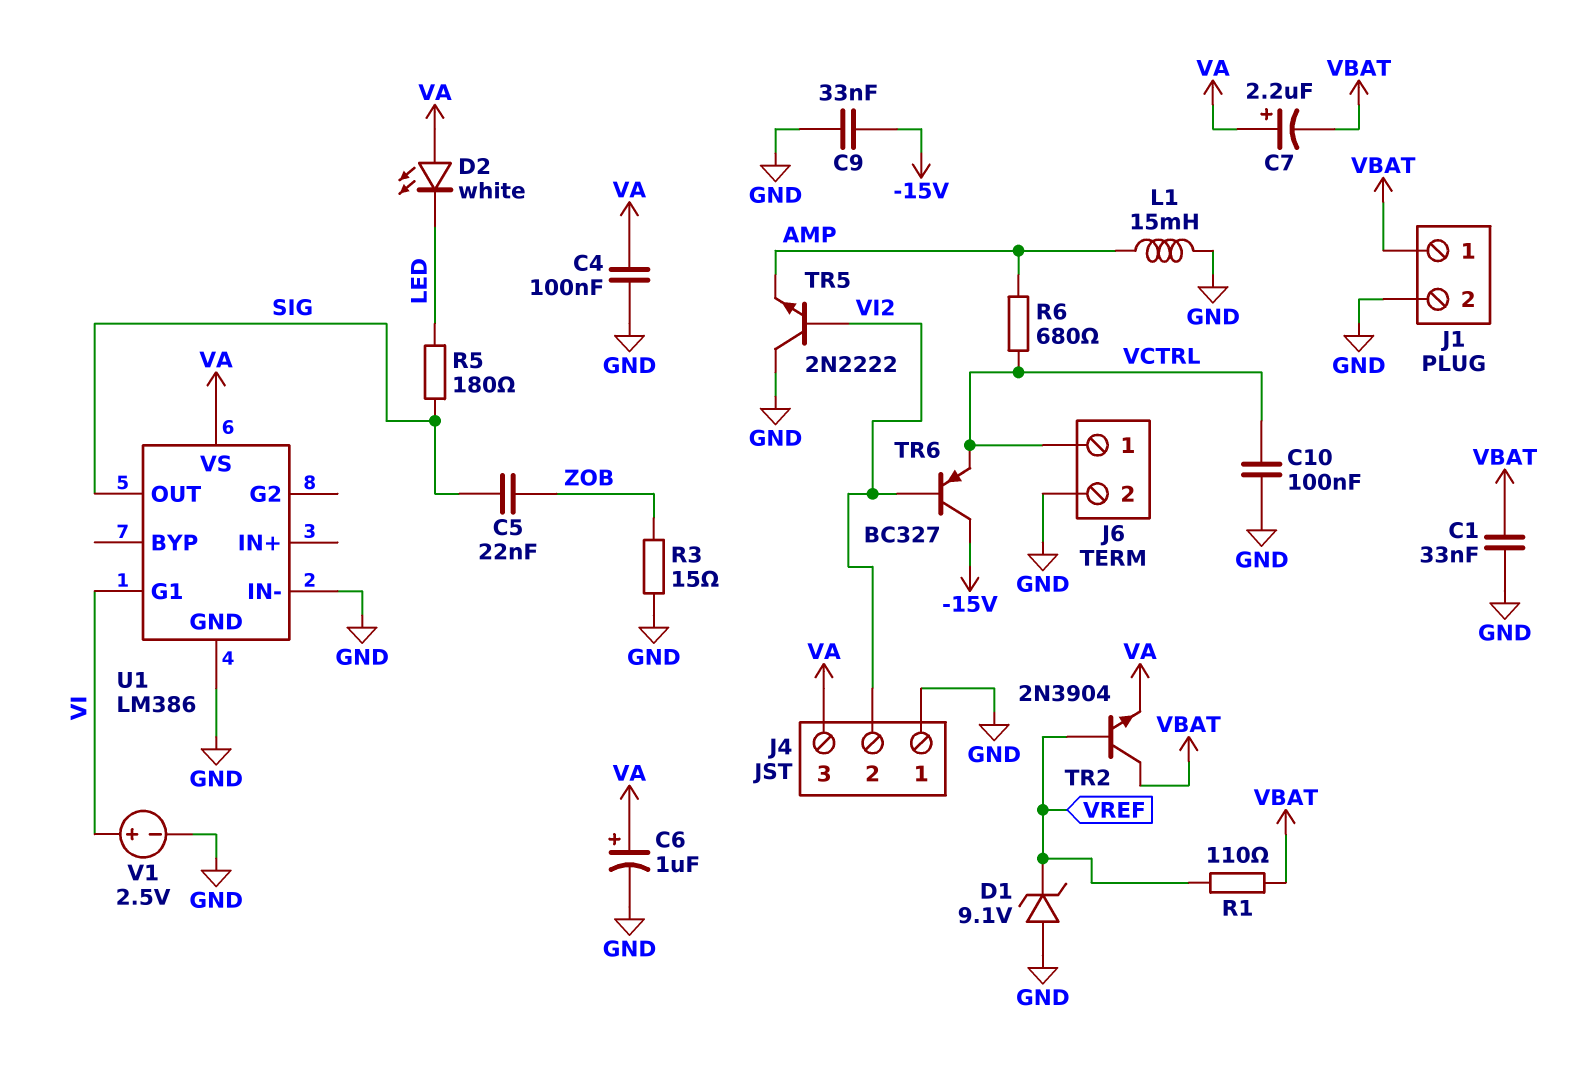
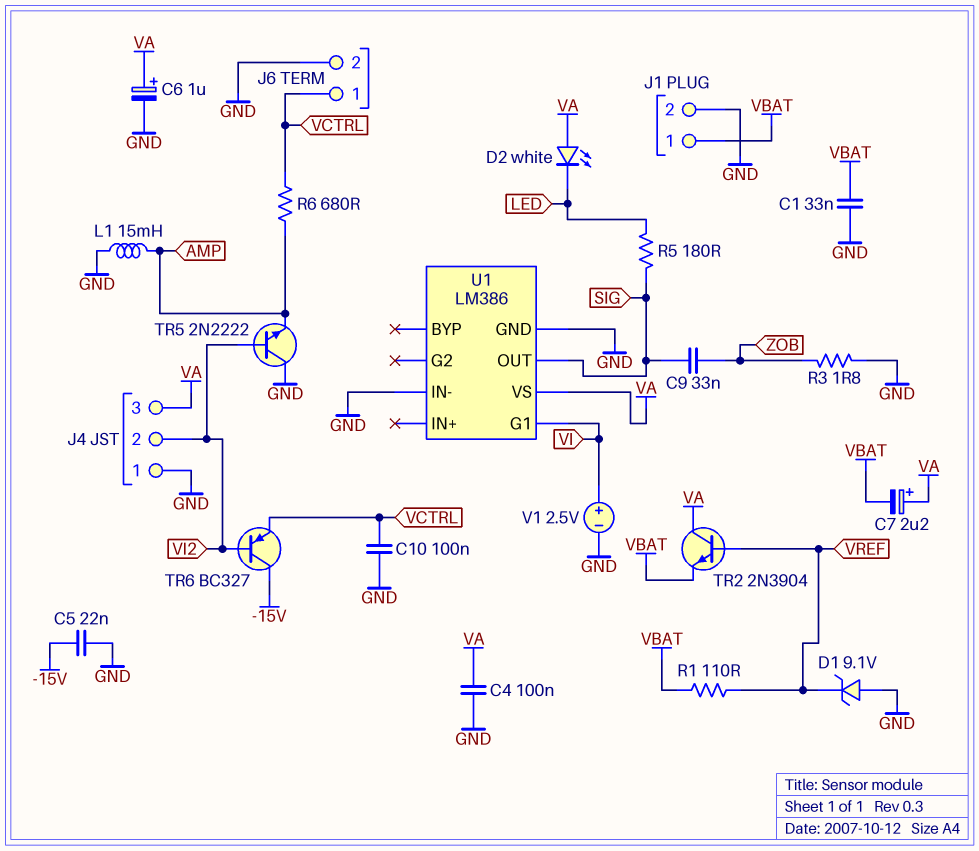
C5: 22nF (SIG, ZOB) -> 22nF (-15V, GND)
C9: 33nF (-15V, GND) -> 33nF (SIG, ZOB)
R3: 15 (GND, ZOB) -> 1.8 (GND, ZOB)
TR2: NPN 2N3904 (B VREF, C VBAT, E VA) -> NPN 2N3904 (B VREF, C VA, E VBAT)

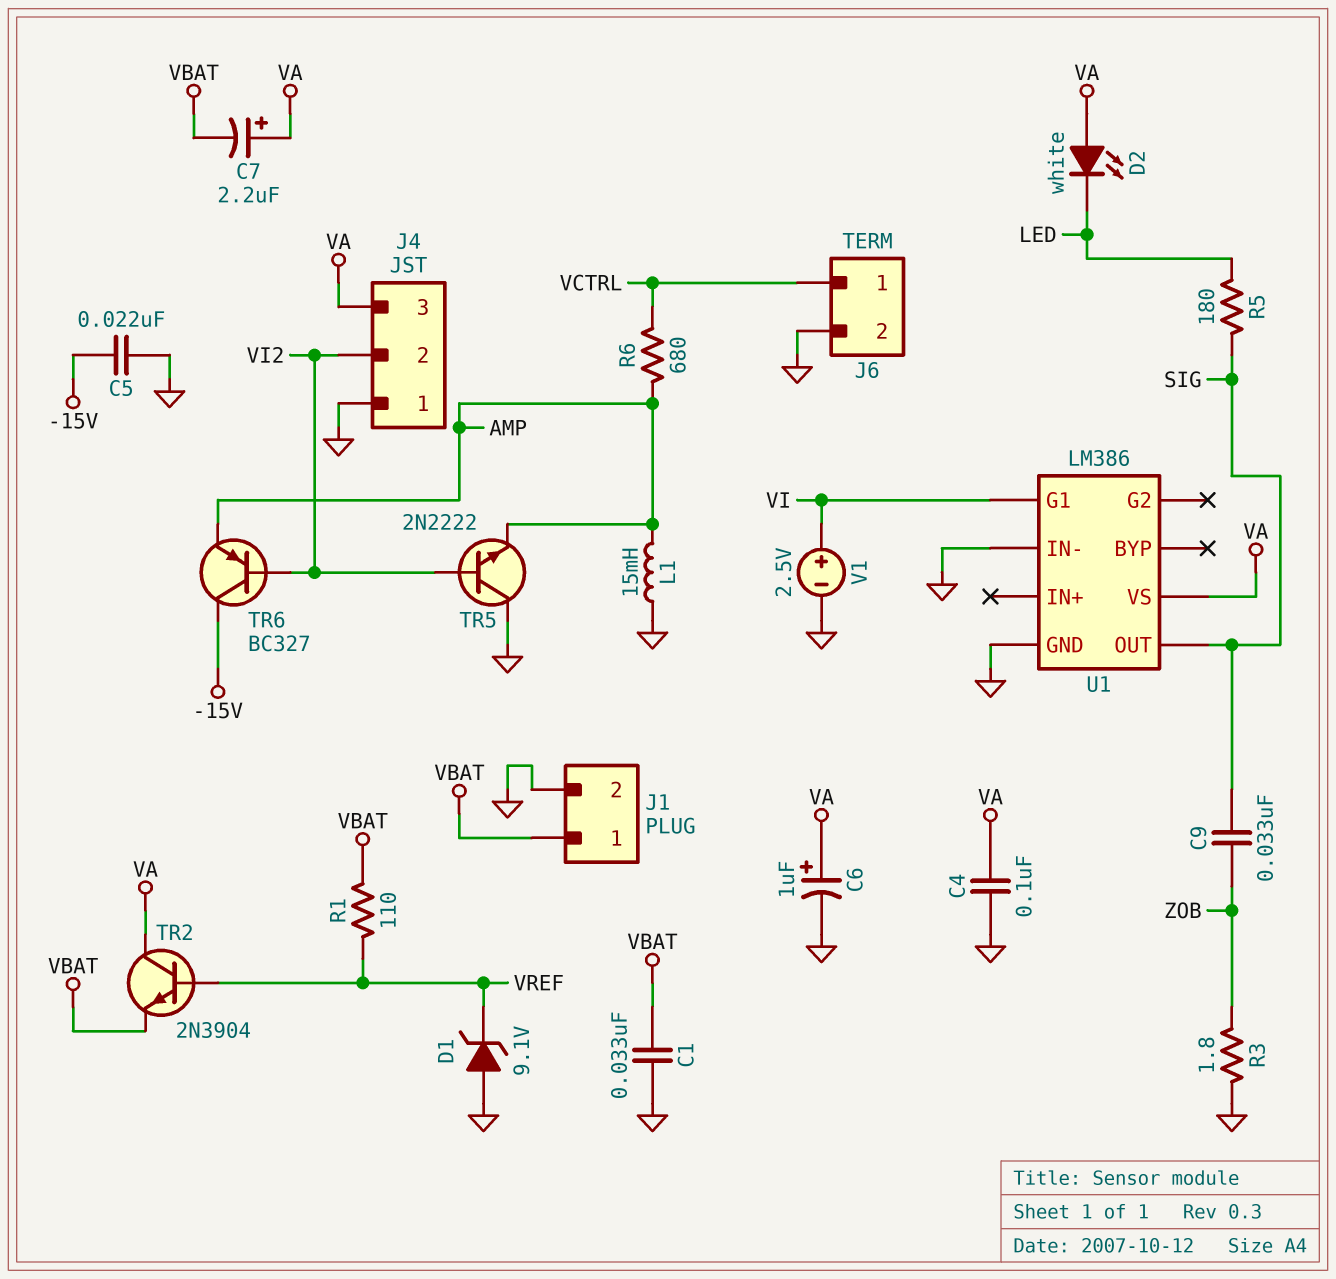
C10: 100nF (GND, VCTRL) -> none
TR6: PNP BC327 (B VI2, C -15V, E VCTRL) -> PNP BC327 (B VI2, C -15V, E AMP)

